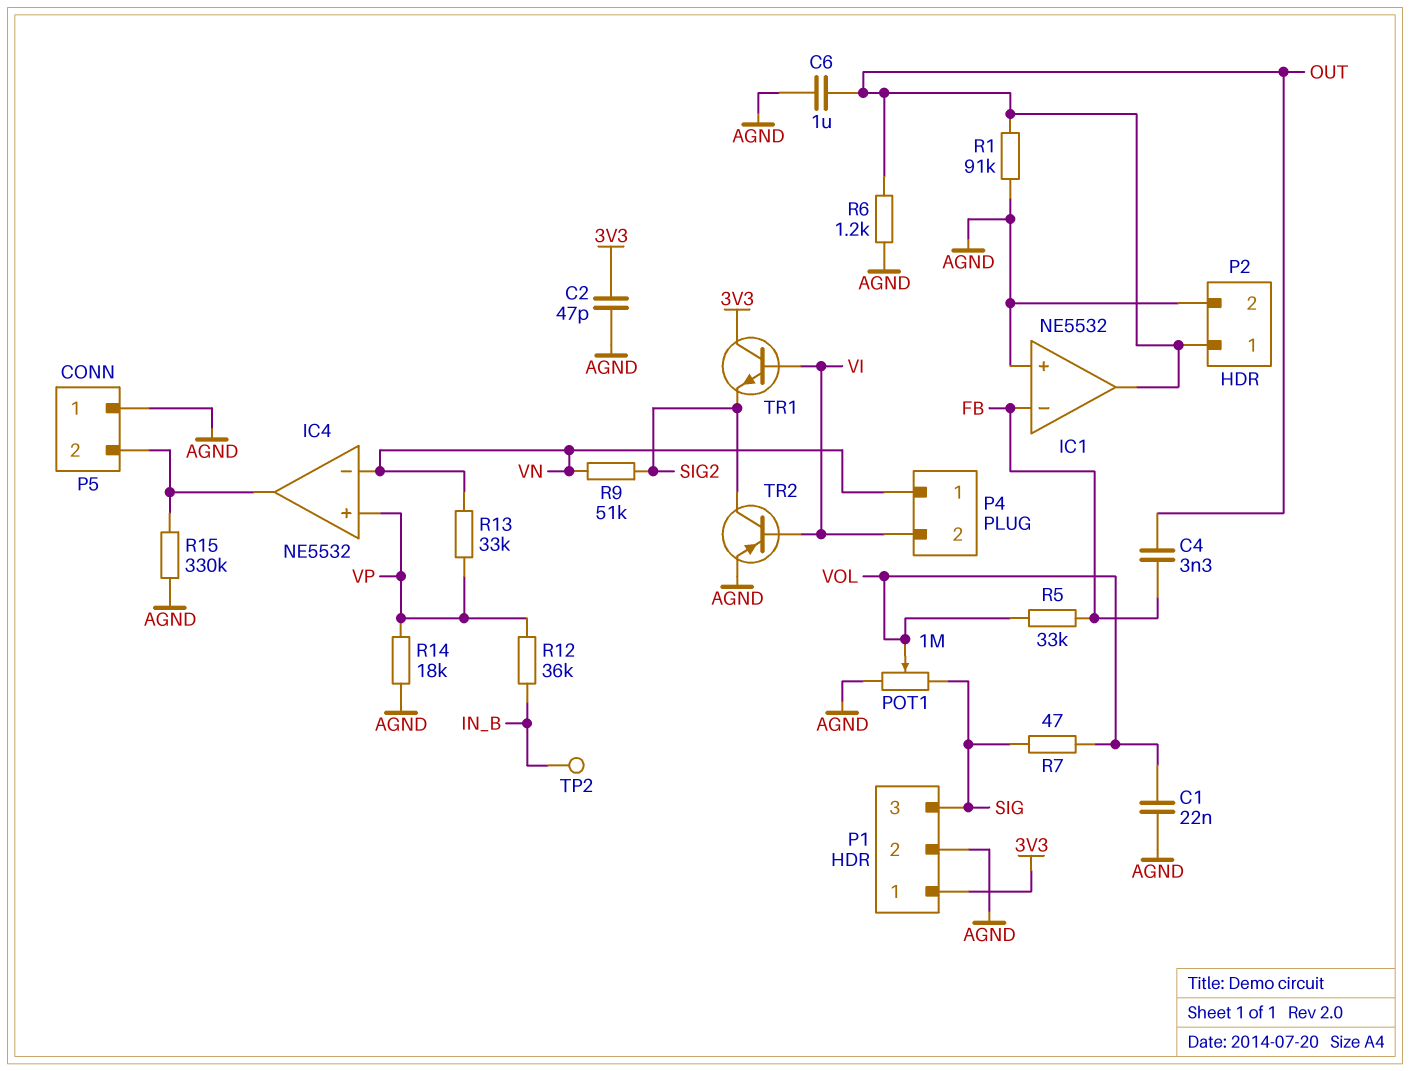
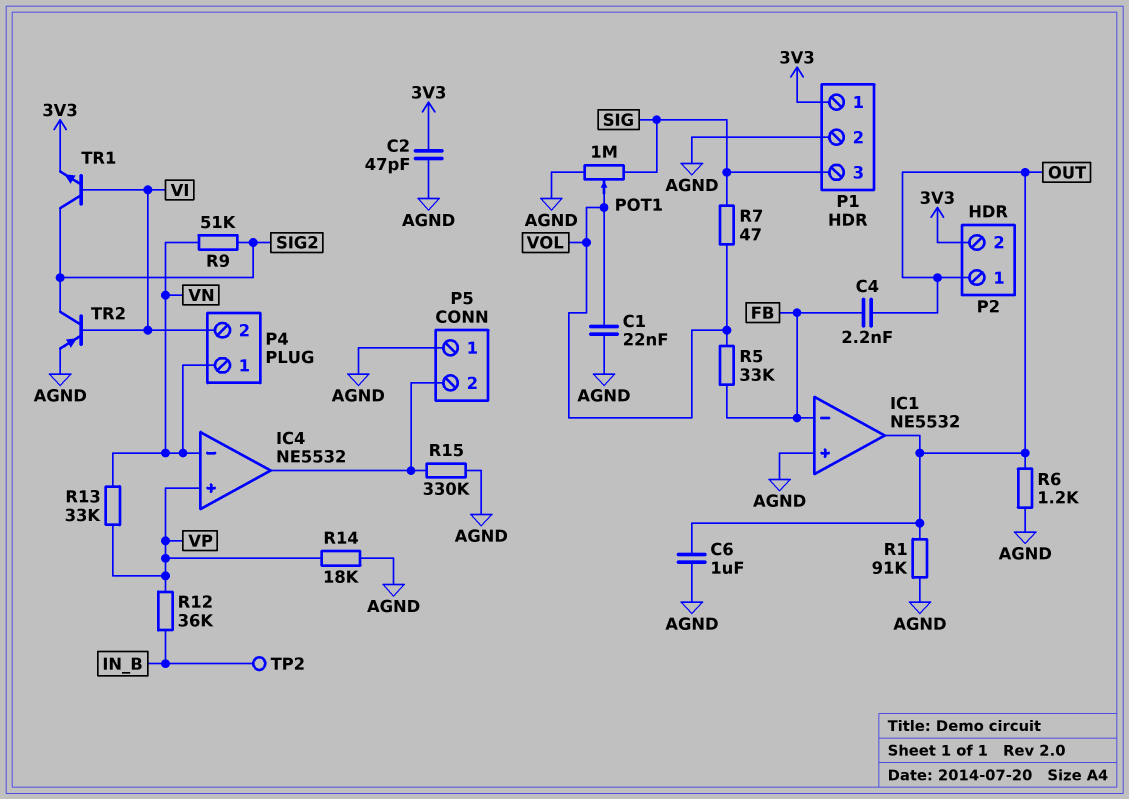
C4: 3.3nF (FB, OUT) -> 2.2nF (FB, OUT)
P2 pin 2: AGND -> 3V3
TR1: NPN (B VI, C 3V3, E SIG2) -> NPN (B VI, C SIG2, E 3V3)

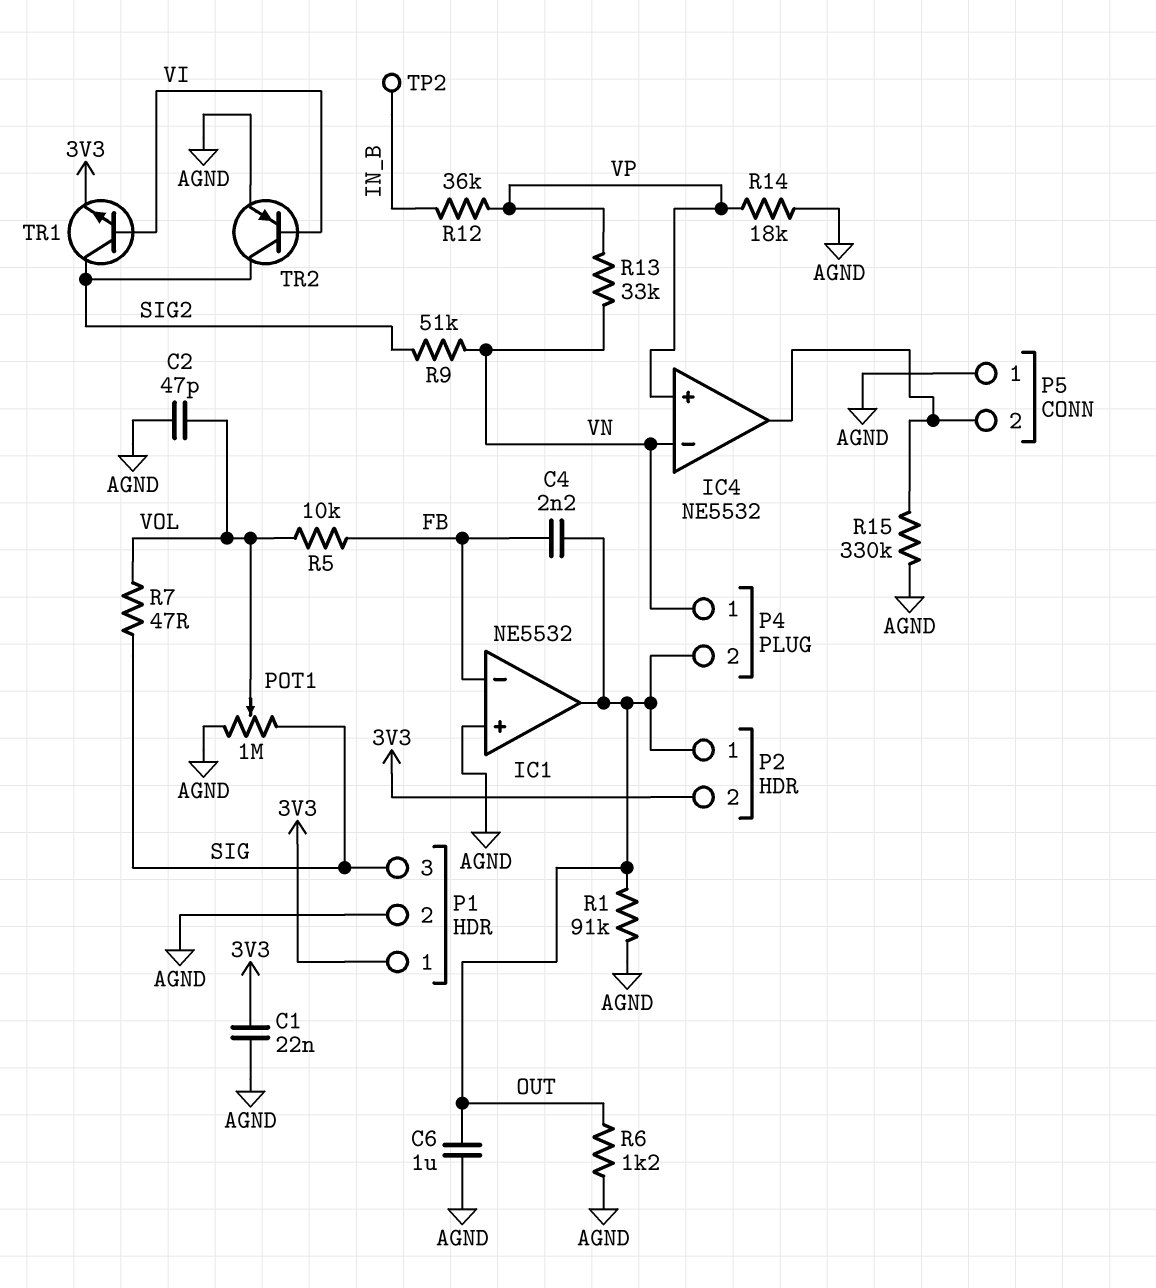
C1: 22nF (AGND, VOL) -> 22nF (3V3, AGND)
C2: 47pF (3V3, AGND) -> 47pF (AGND, VOL)
P4 pin 2: VI -> OUT
R5: 33k (FB, VOL) -> 10k (FB, VOL)

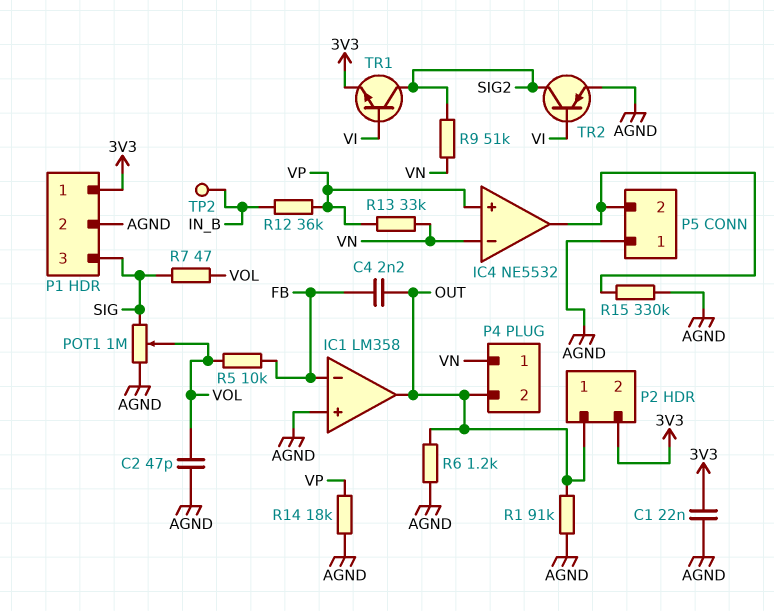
C6: 1uF (AGND, OUT) -> none
IC1: NE5532 -> LM358

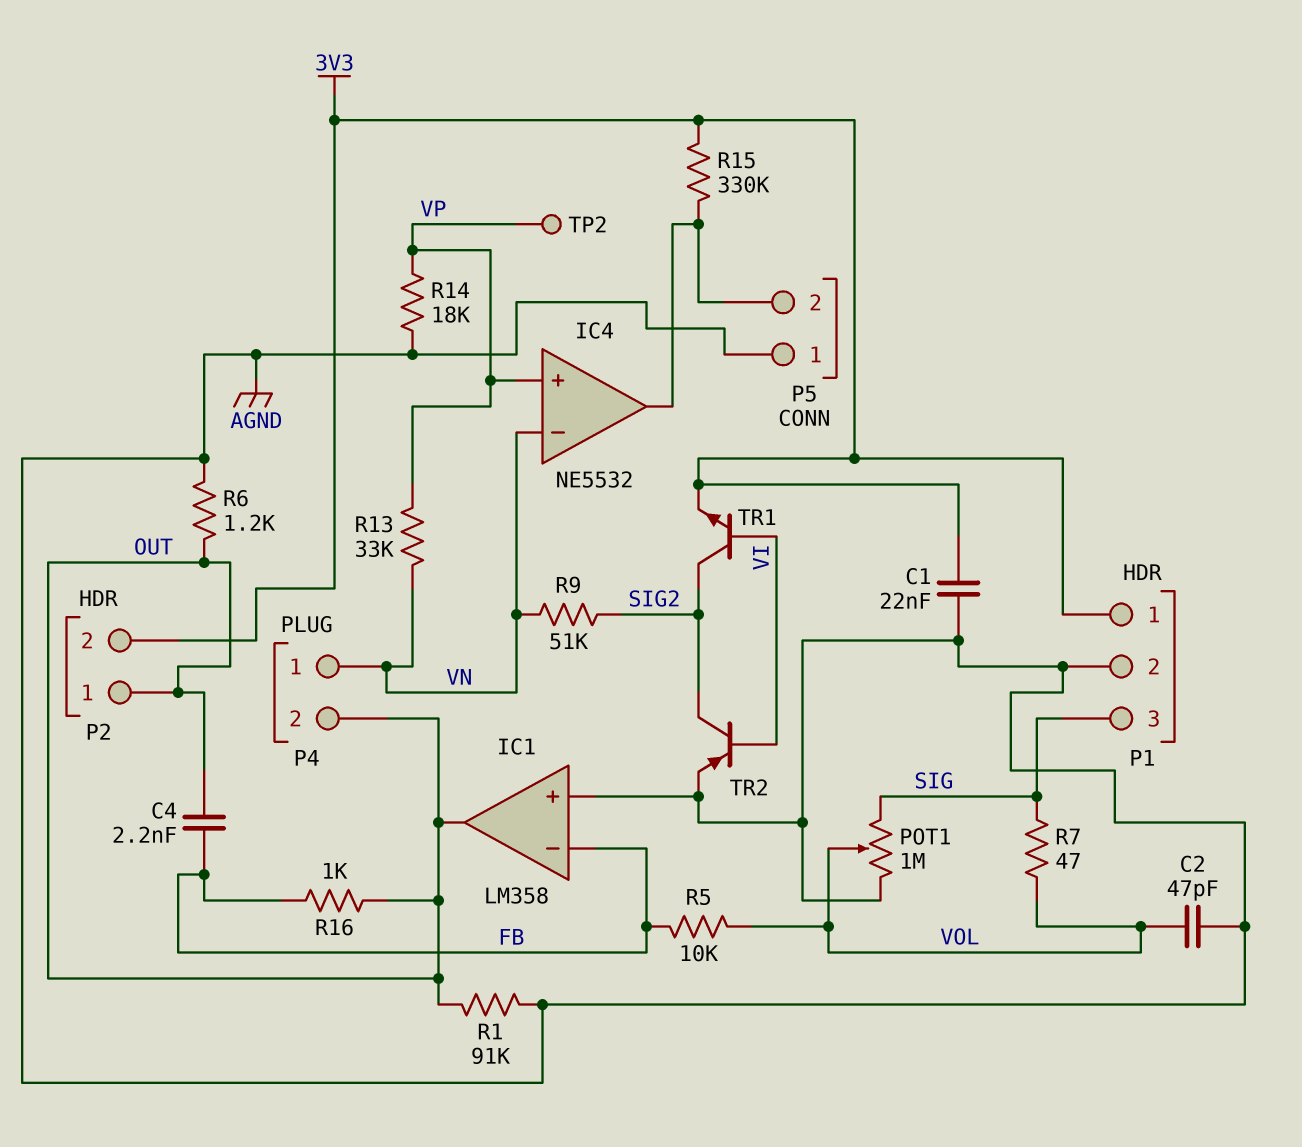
R12: 36k (IN_B, VP) -> none
R15: 330k (AGND, IC4/out) -> 330k (3V3, IC4/out)
R16: none -> 1k (FB, OUT)
TP2: test point (IN_B) -> test point (VP)

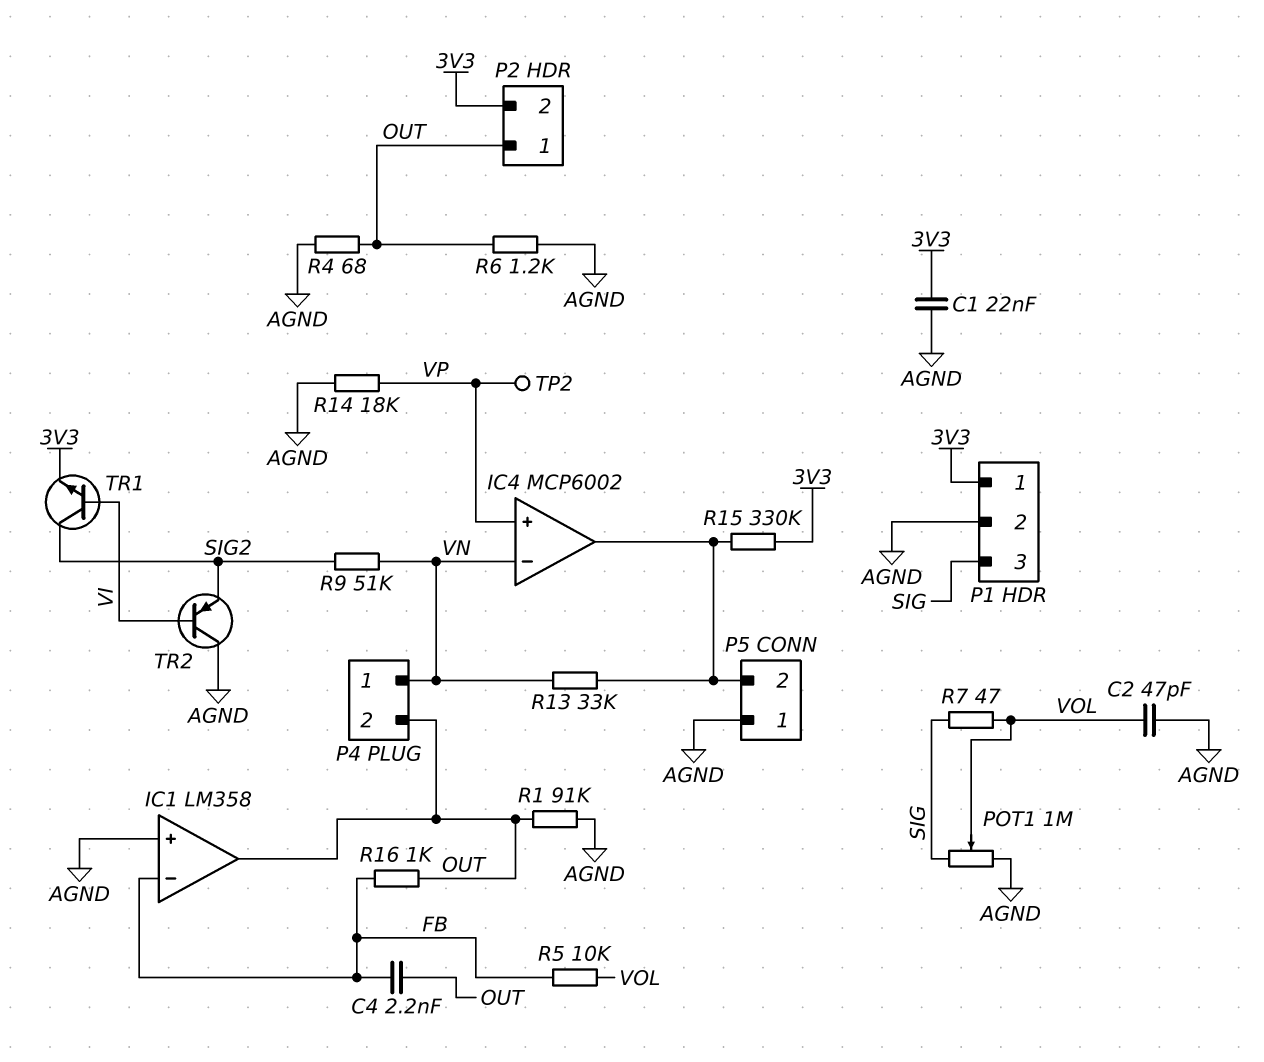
IC4: NE5532 -> MCP6002
R4: none -> 68 (AGND, OUT)
R13: 33k (VN, VP) -> 33k (IC4/out, VN)
TR2: PNP (B VI, C SIG2, E AGND) -> PNP (B VI, C AGND, E SIG2)

